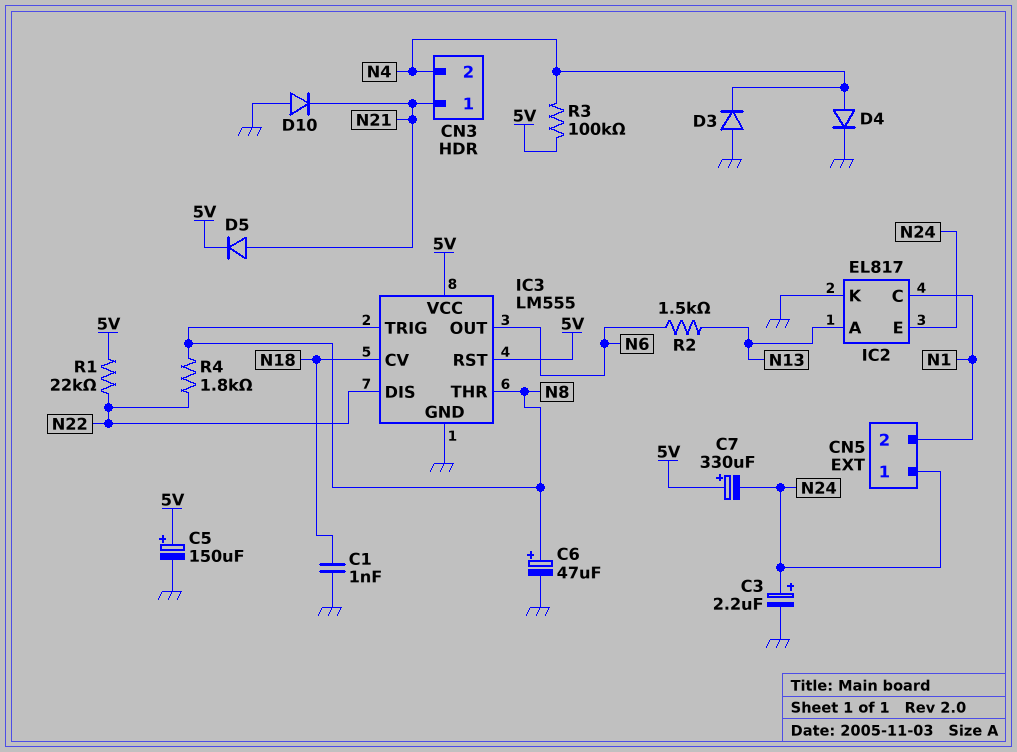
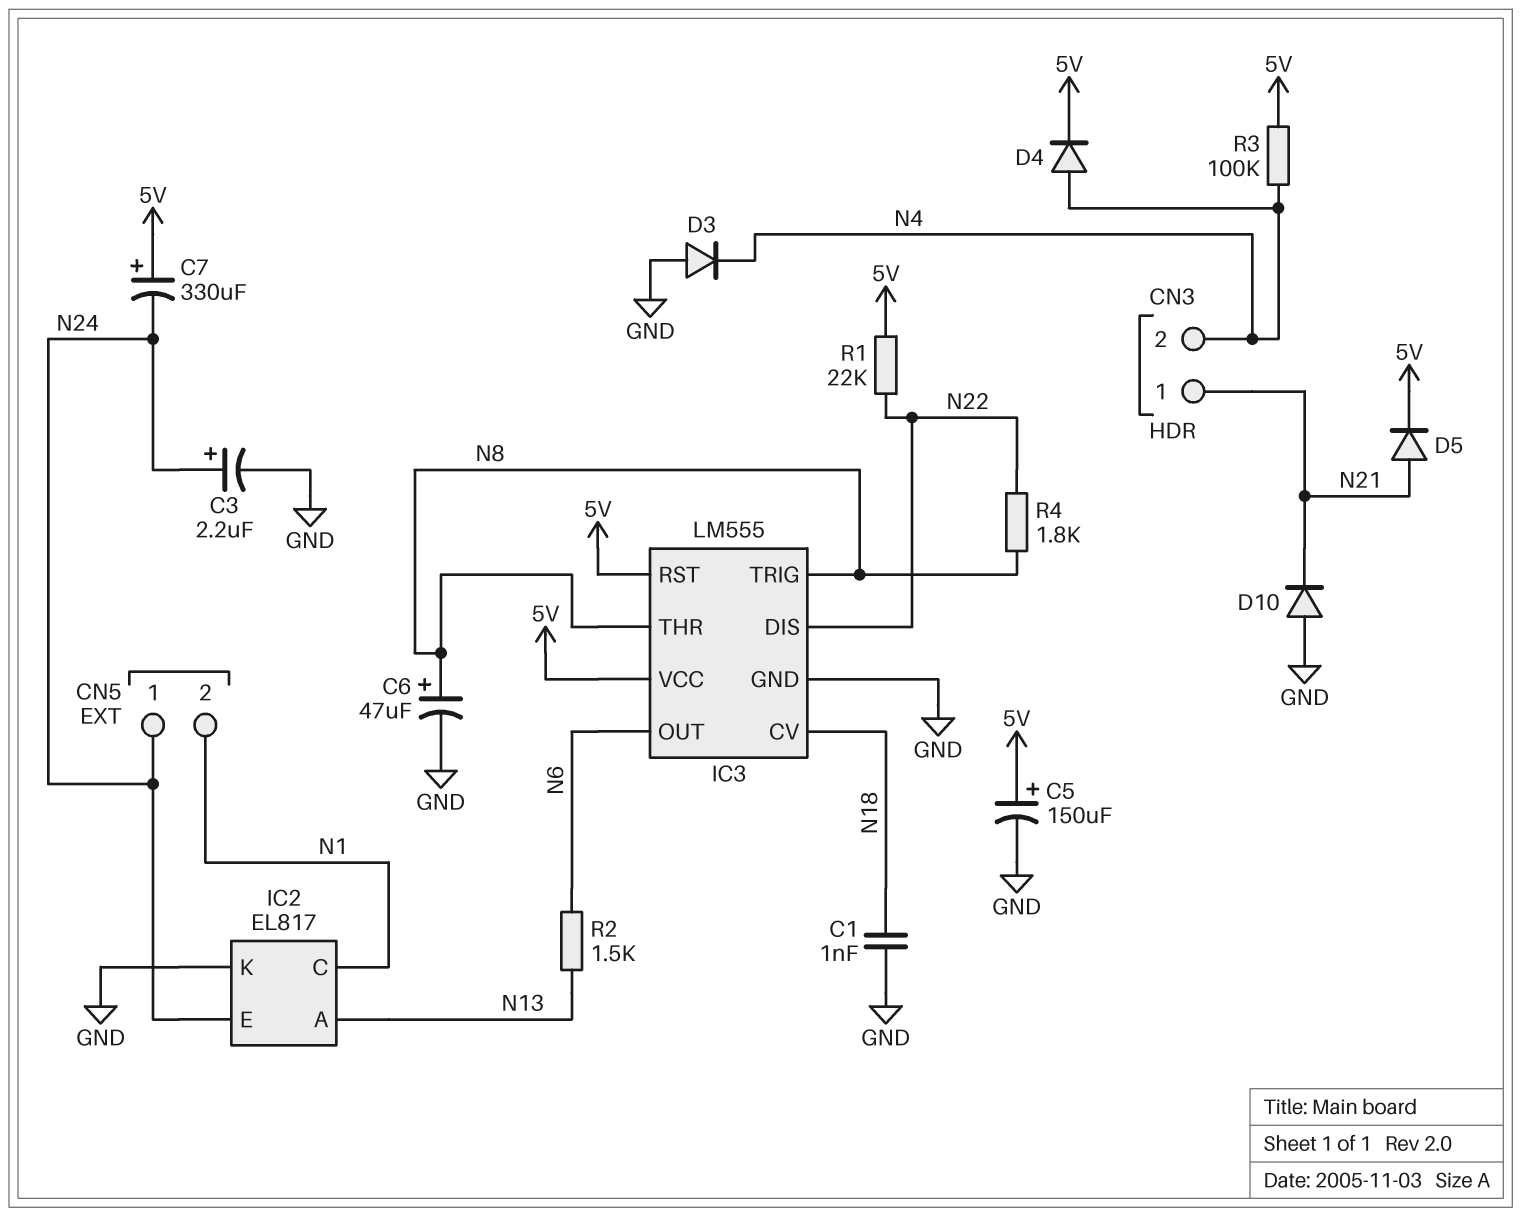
D4: diode (A N4, K GND) -> diode (A N4, K 5V)

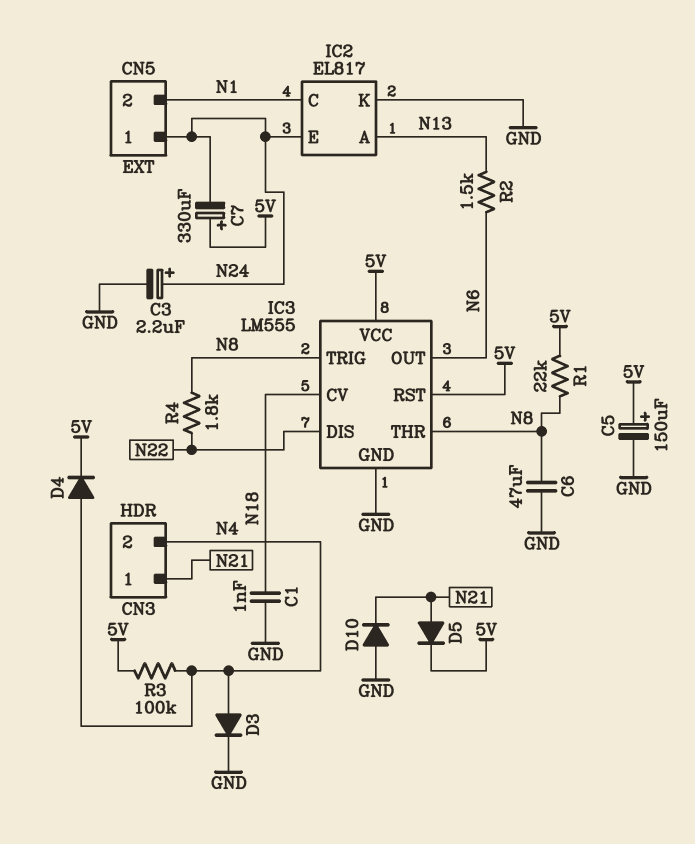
C6: 47uF (plus N8, minus GND) -> 47uF (GND, N8)
D3: diode (A GND, K N4) -> diode (A N4, K GND)
R1: 22k (5V, N22) -> 22k (5V, N8)

